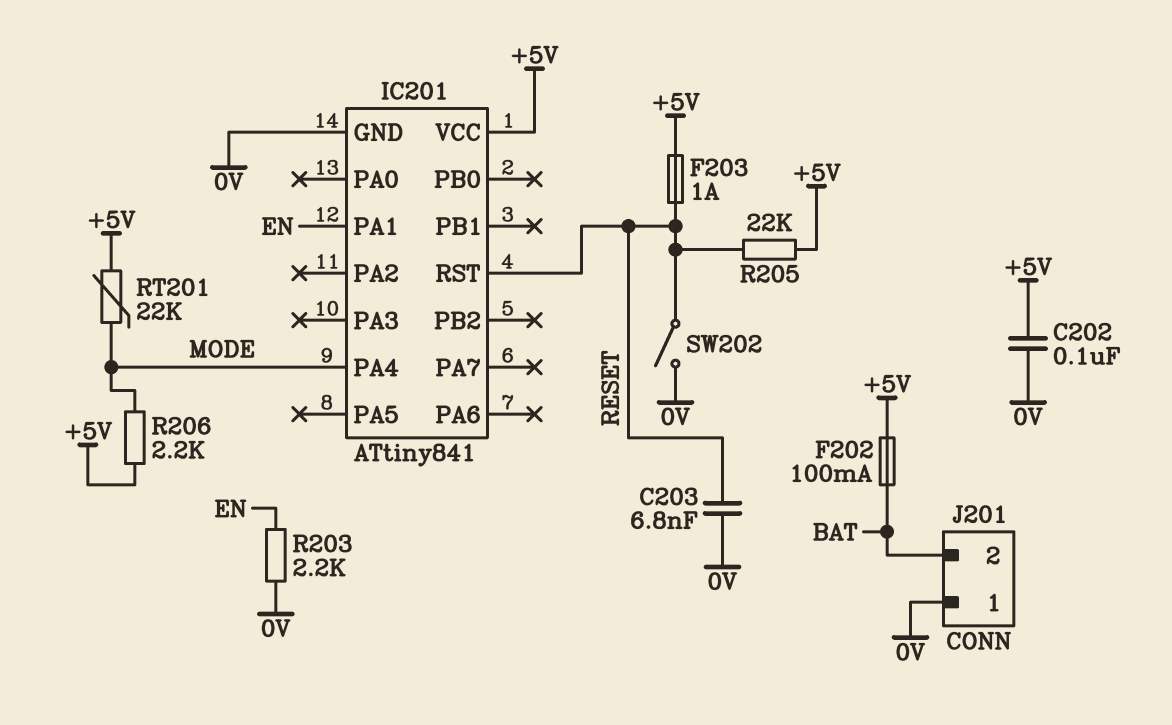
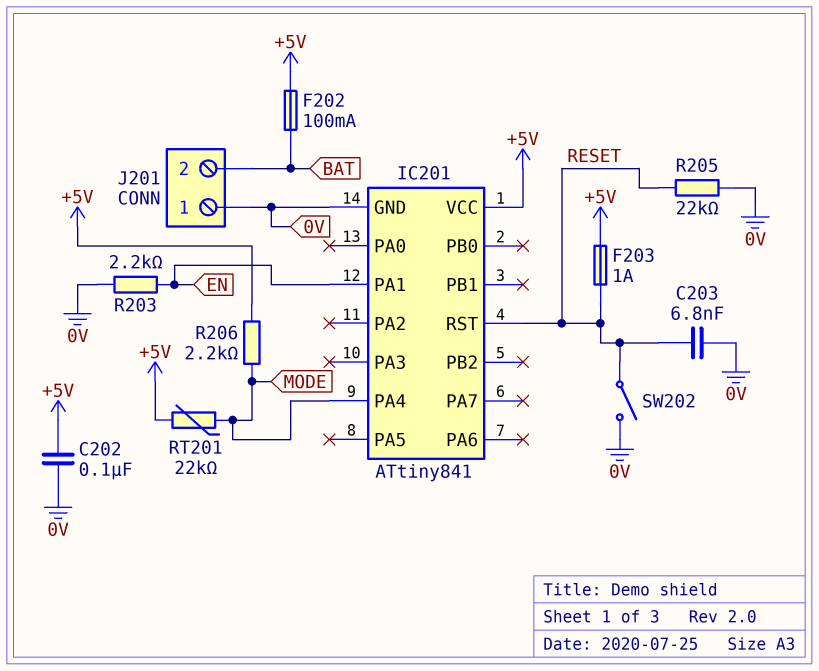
R205: 22k (+5V, RESET) -> 22k (0V, RESET)

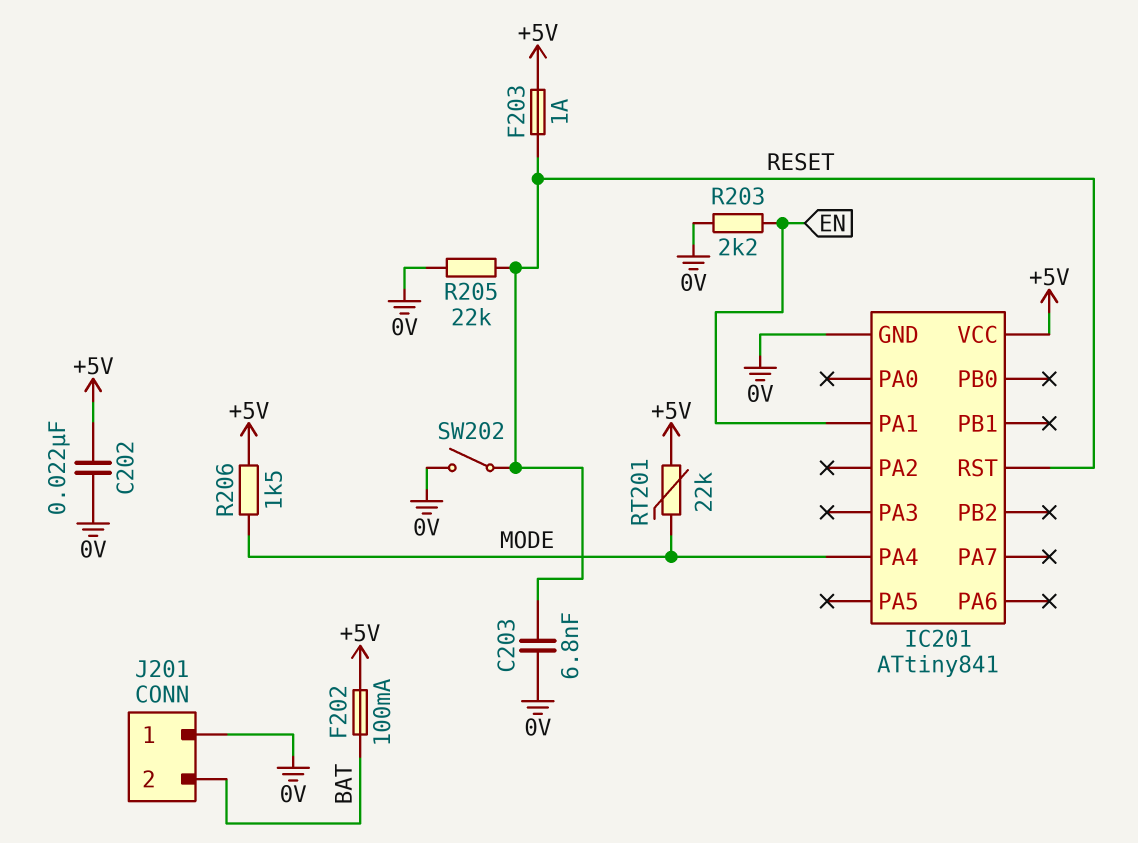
C202: 100nF (+5V, 0V) -> 22nF (+5V, 0V)
R206: 2.2k (+5V, MODE) -> 1.5k (+5V, MODE)

